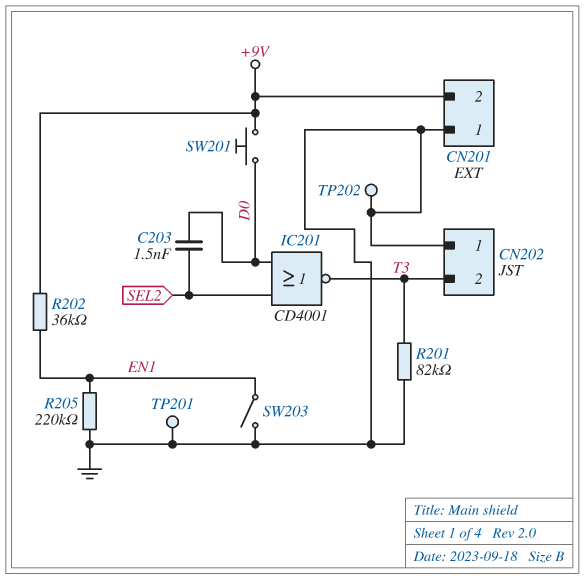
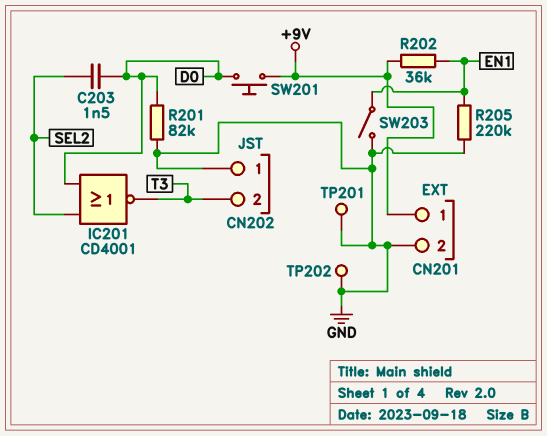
CN201 pin 1: GND -> +9V
CN201 pin 2: +9V -> GND
R201: 82k (GND, T3) -> 82k (D0, GND)

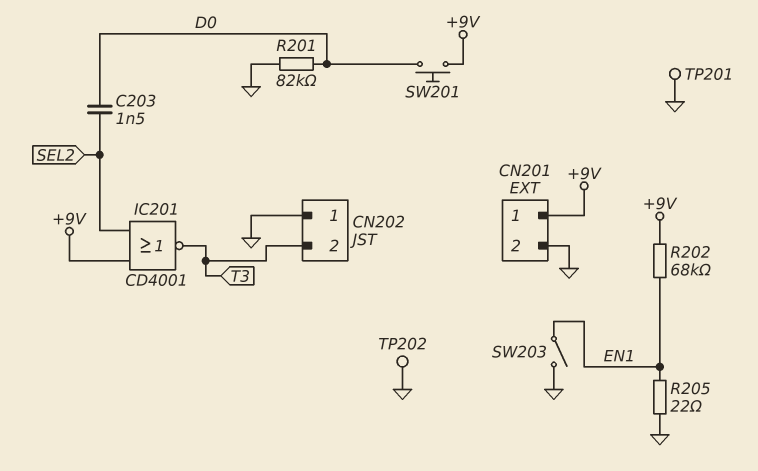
IC201: NOR CD4001 (in D0, in SEL2, out T3) -> NOR CD4001 (in +9V, in SEL2, out T3)
R202: 36k (+9V, EN1) -> 68k (+9V, EN1)
R205: 220k (EN1, GND) -> 22 (EN1, GND)

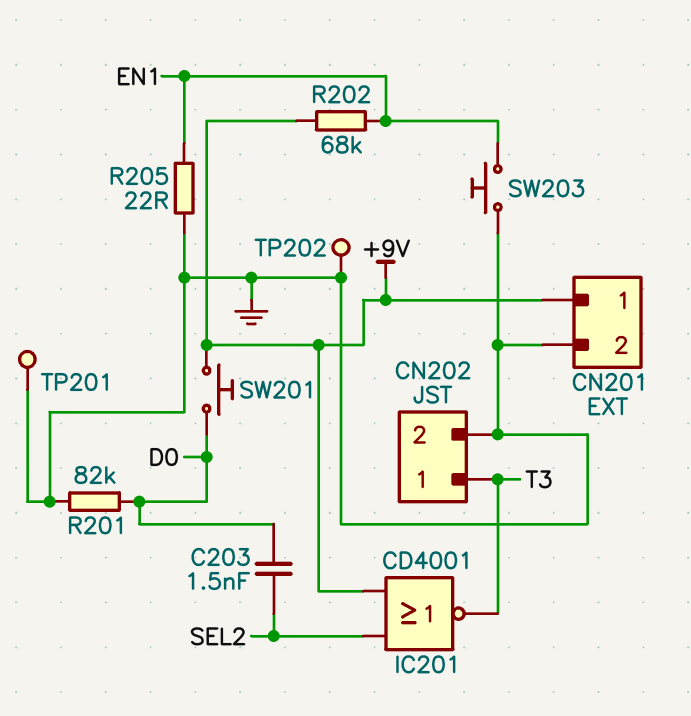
CN202 pin 1: GND -> T3
CN202 pin 2: T3 -> GND
SW203: switch (EN1, GND) -> button (EN1, GND)

